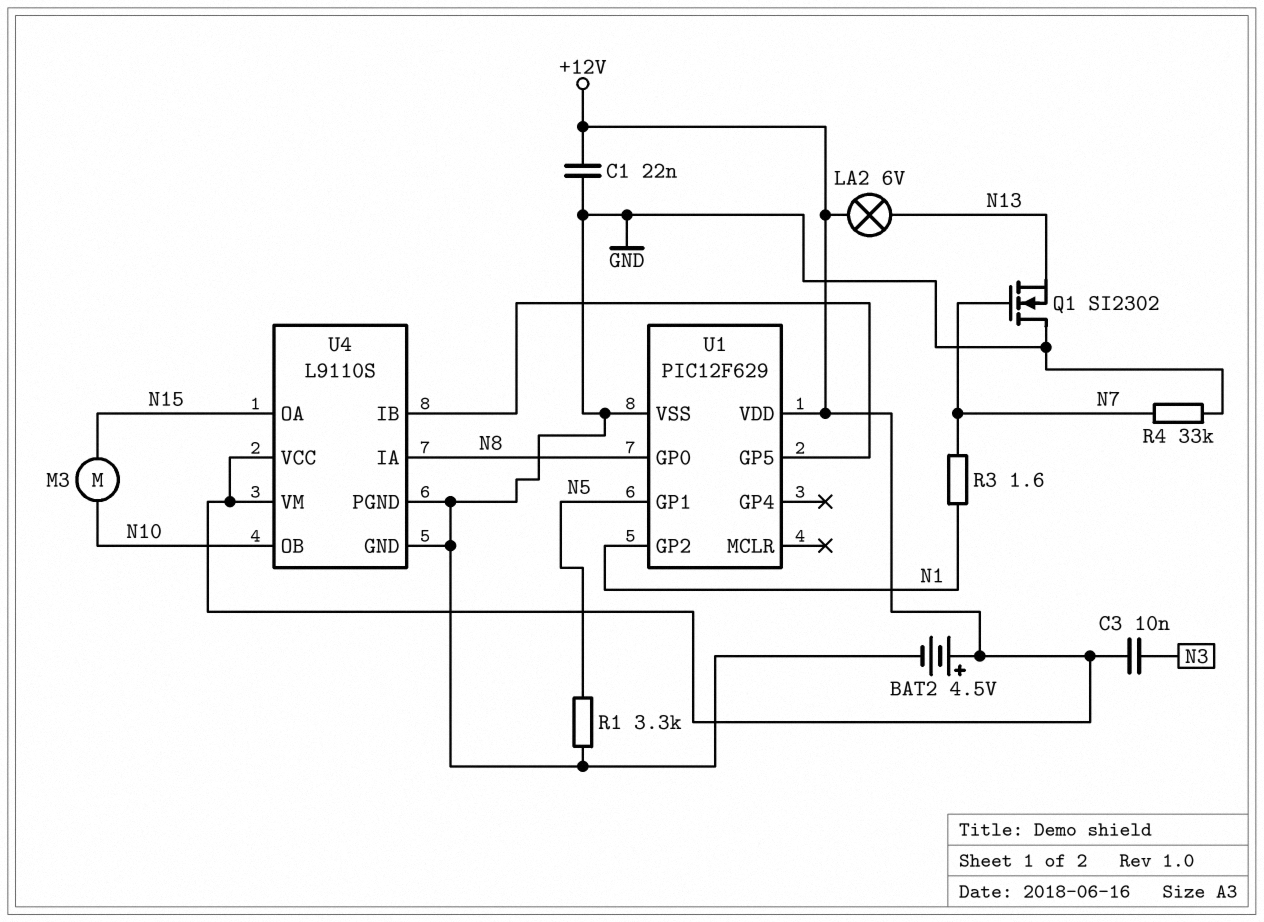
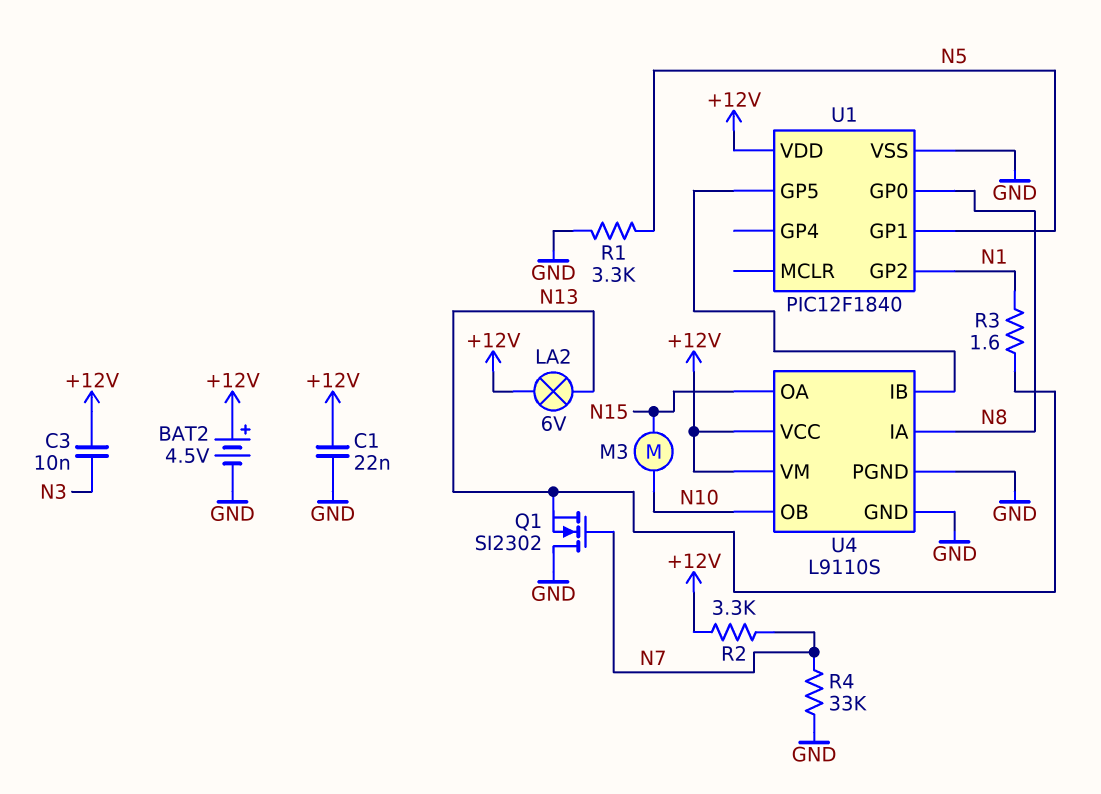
R2: none -> 3.3k (+12V, N7)
R3: 1.6 (N1, N7) -> 1.6 (N1, N13)
U1: PIC12F629 -> PIC12F1840

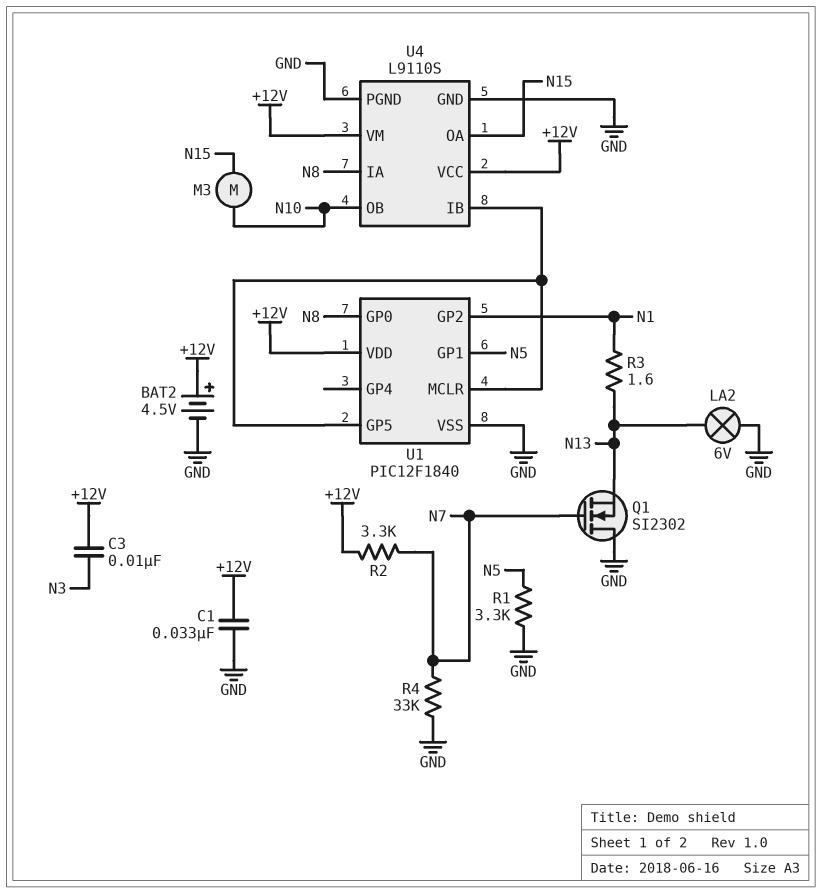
C1: 22nF (+12V, GND) -> 33nF (+12V, GND)
LA2: lamp 6V (+12V, N13) -> lamp 6V (GND, N13)
U1 pin MCLR: none -> U1/GP5

